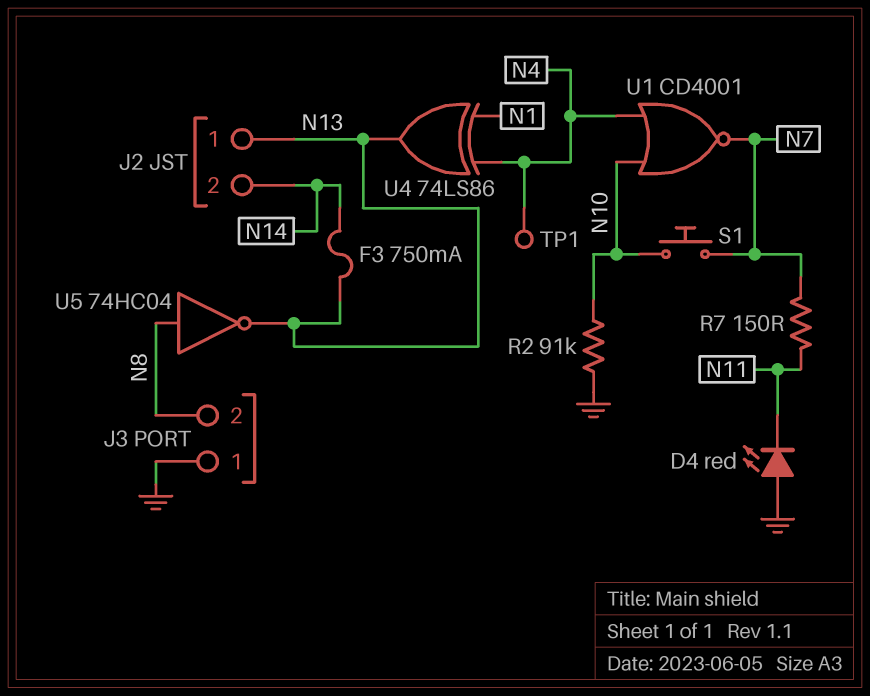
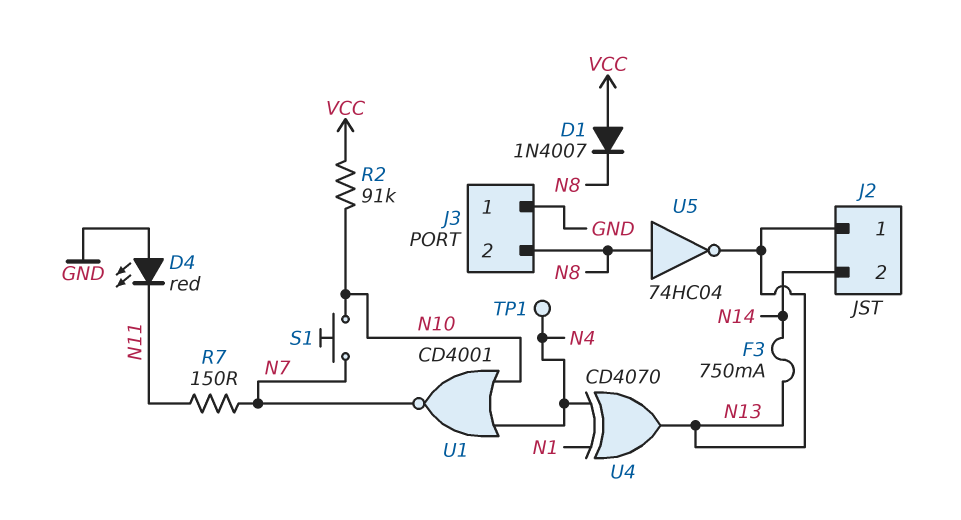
D1: none -> diode 1N4007 (A VCC, K N8)
R2: 91k (GND, N10) -> 91k (N10, VCC)
U4: XOR 74LS86 (in N1, in N4, out N13) -> XOR CD4070 (in N1, in N4, out N13)

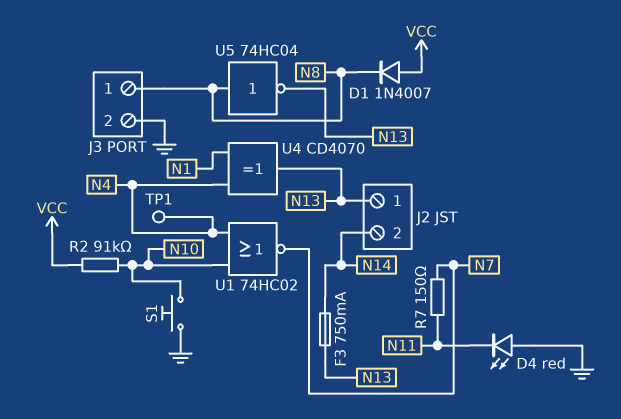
J3 pin 1: GND -> N8
J3 pin 2: N8 -> GND
S1: button (N7, N10) -> button (GND, N10)
U1: NOR CD4001 (in N4, in N10, out N7) -> NOR 74HC02 (in N4, in N10, out N7)

